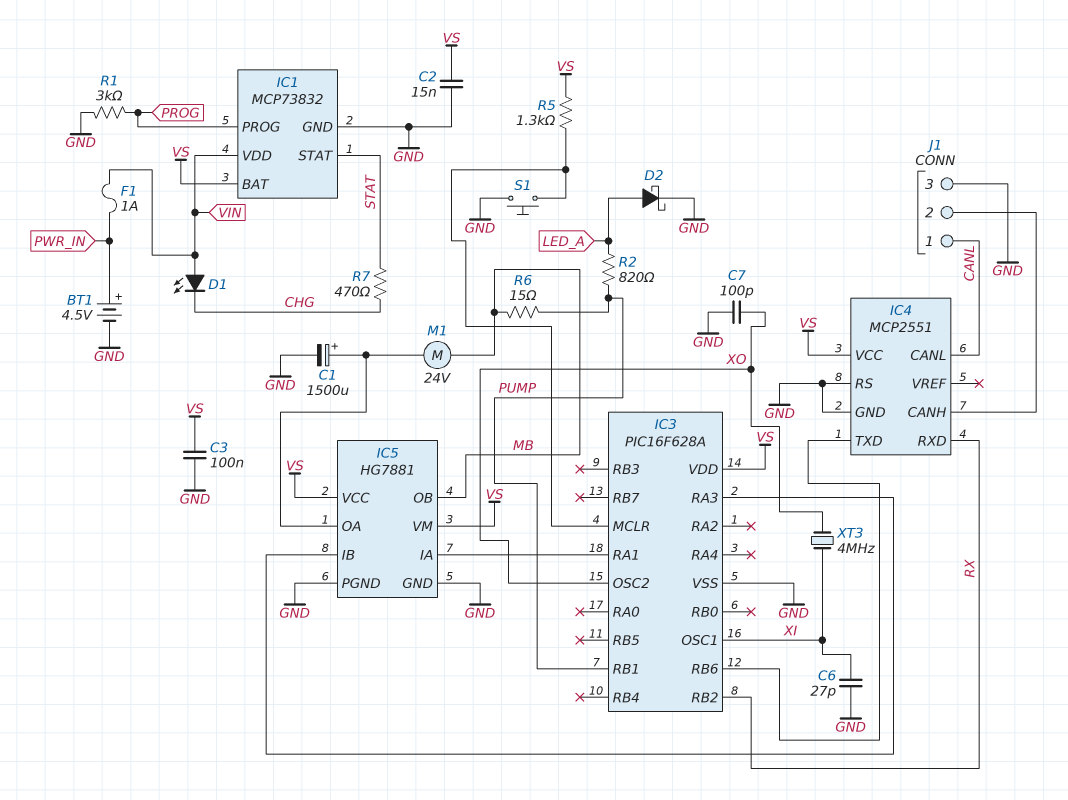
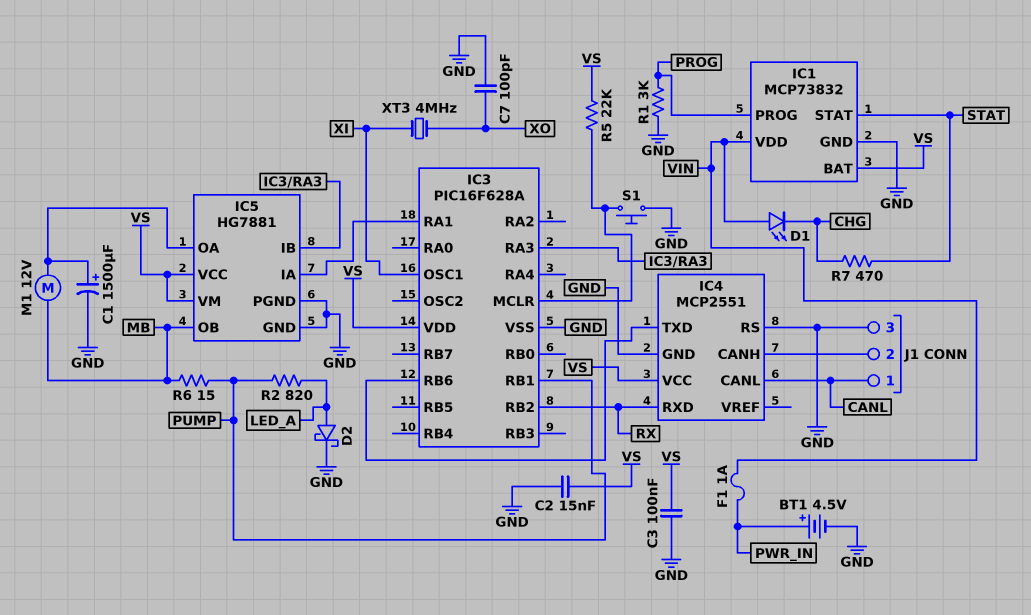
C6: 27pF (GND, XI) -> none
IC3 pin OSC2: XO -> none
M1: motor 24V (IC5/OA, MB) -> motor 12V (IC5/OA, MB)
R5: 1.3k (IC3/MCLR, VS) -> 22k (IC3/MCLR, VS)

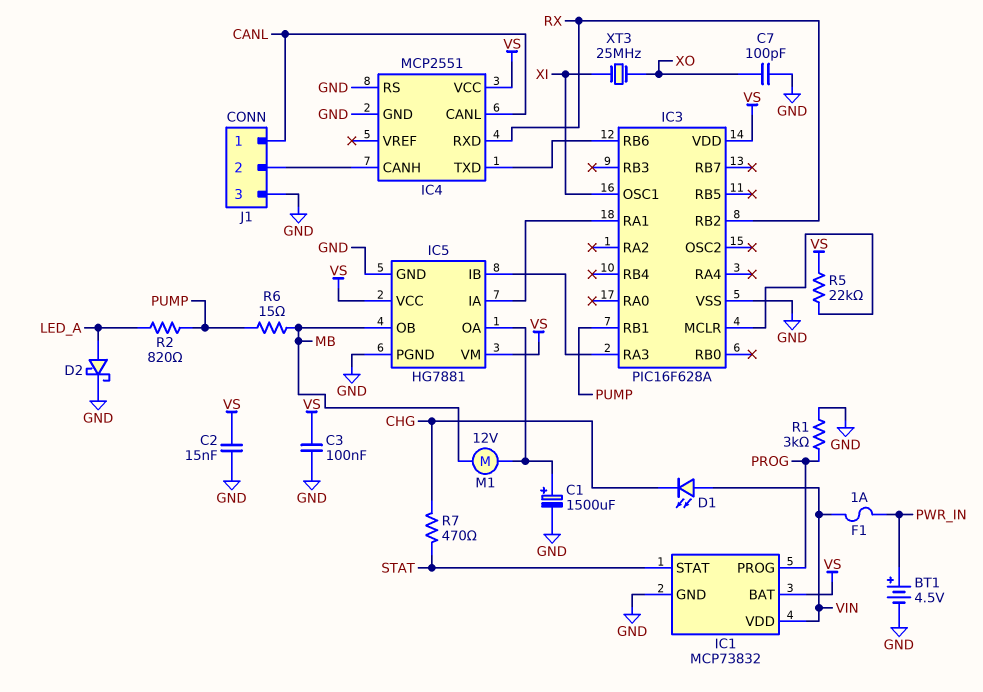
S1: button (GND, IC3/MCLR) -> none
XT3: 4MHz (XI, XO) -> 25MHz (XI, XO)

